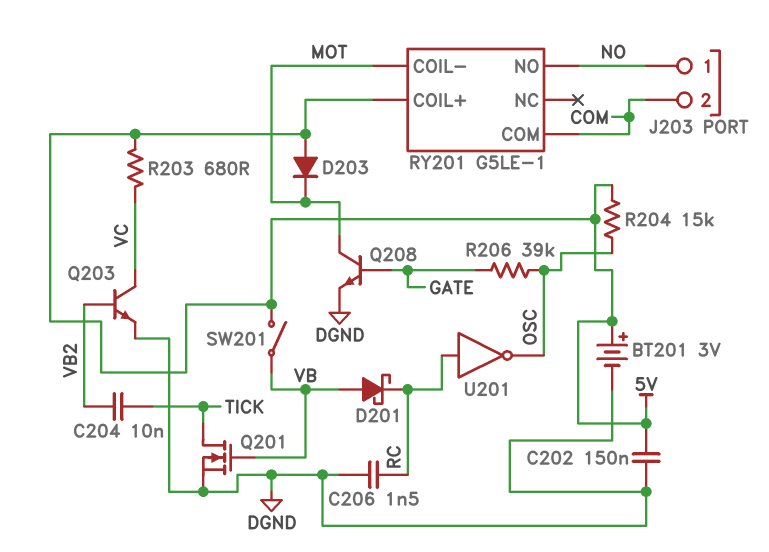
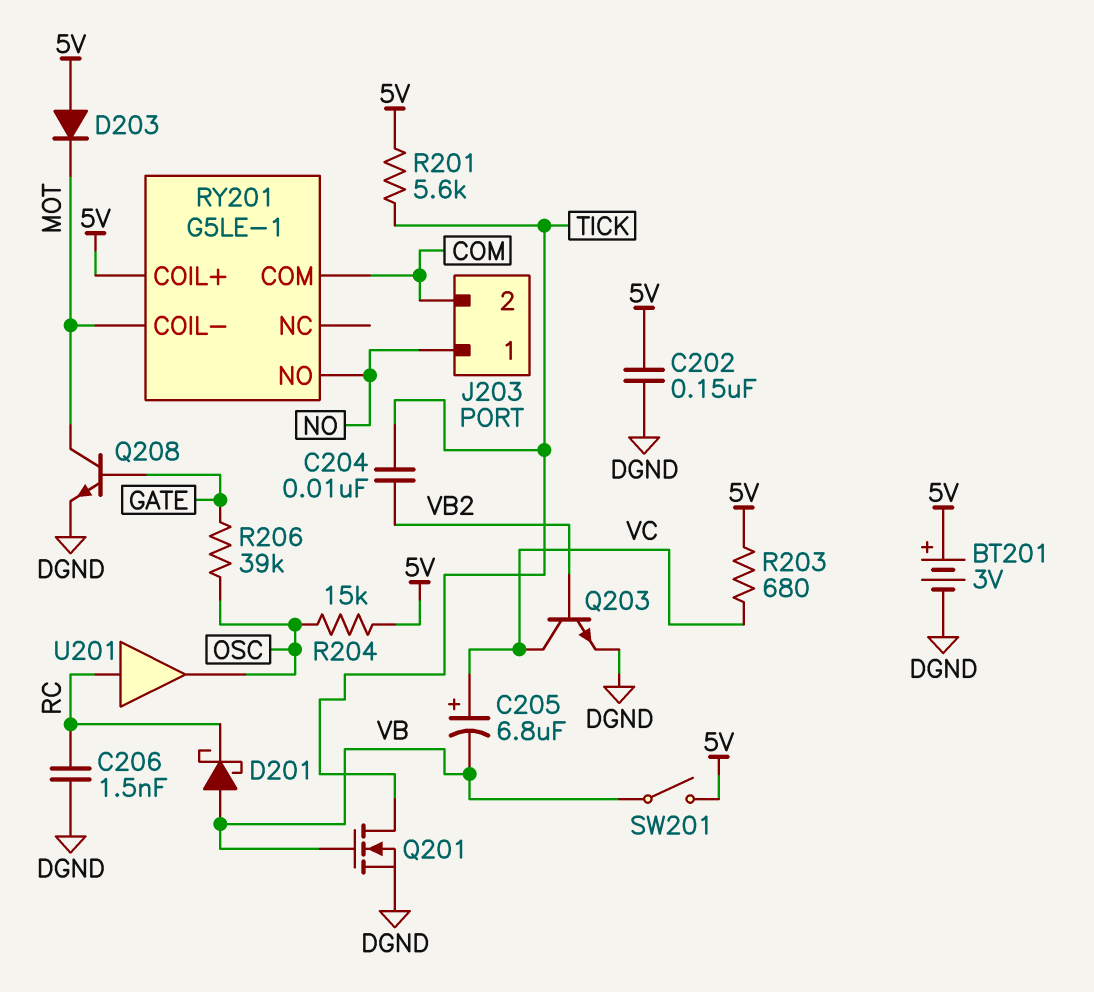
C205: none -> 6.8uF (plus VC, minus VB)
R201: none -> 5.6k (5V, TICK)
U201: NOT (in RC, out OSC) -> buffer (in RC, out OSC)

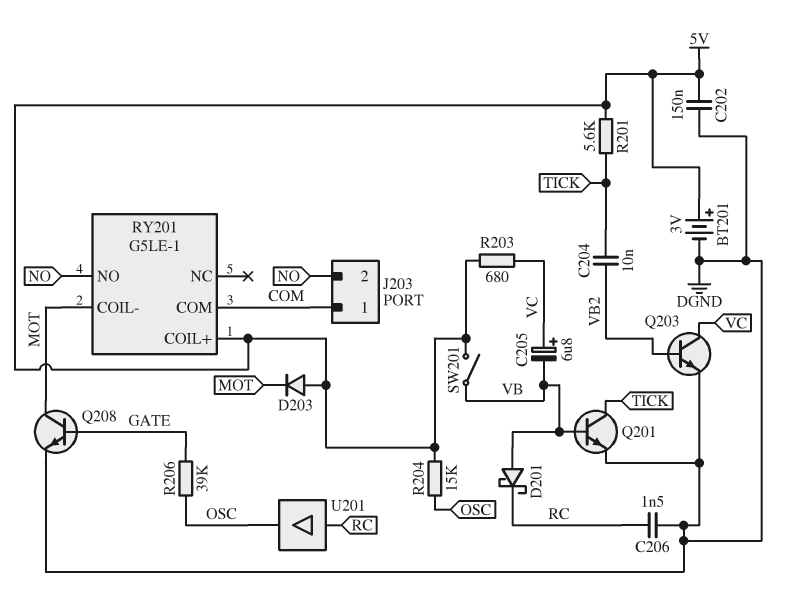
J203 pin 1: NO -> COM
J203 pin 2: COM -> NO
Q201: NMOS (G VB, D TICK, S DGND) -> NPN (B VB, C TICK, E DGND)

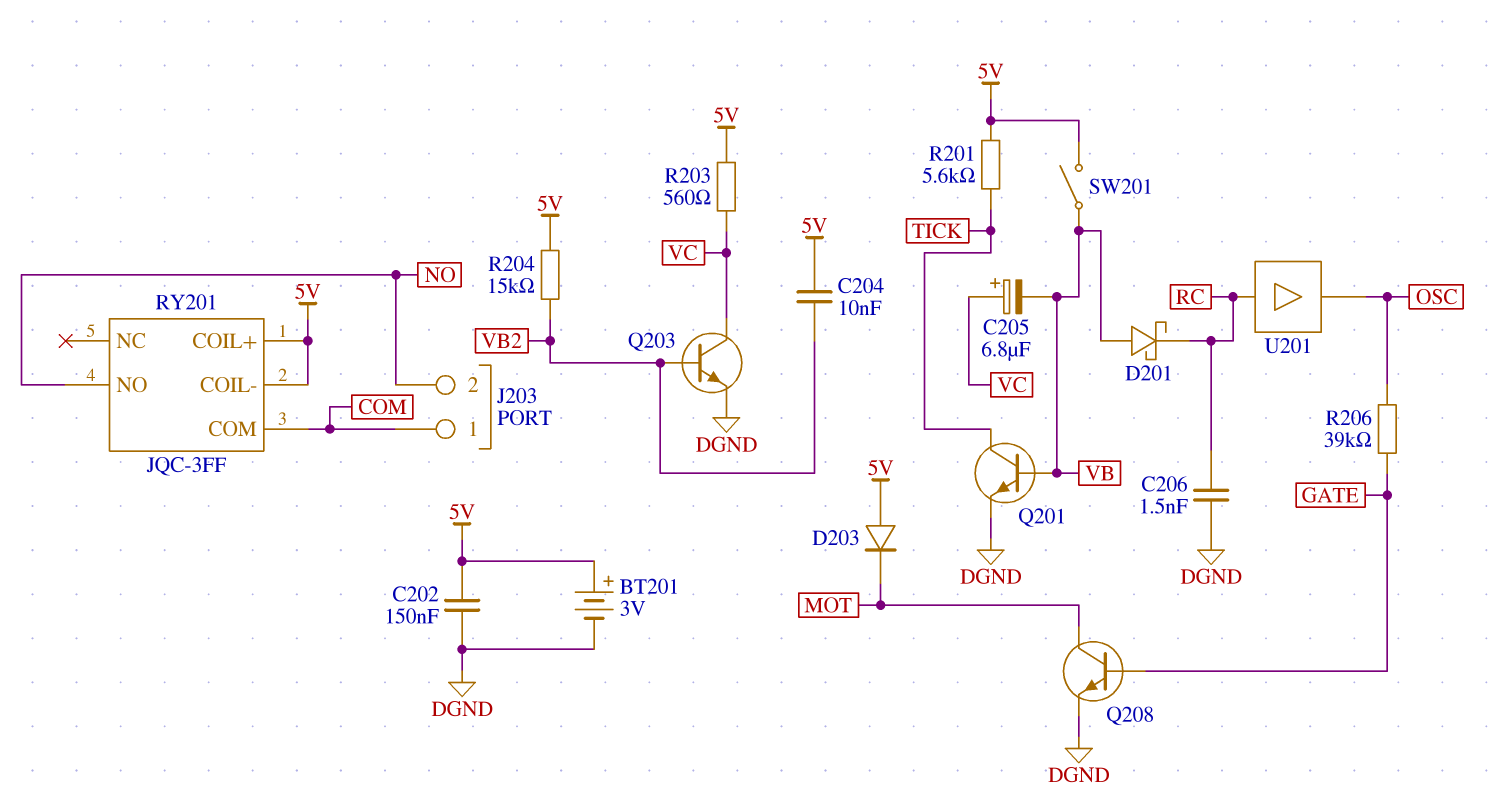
C204: 10nF (TICK, VB2) -> 10nF (5V, VB2)
R203: 680 (5V, VC) -> 560 (5V, VC)
R204: 15k (5V, OSC) -> 15k (5V, VB2)
RY201: G5LE-1 -> JQC-3FF
RY201 pin COIL-: MOT -> 5V

